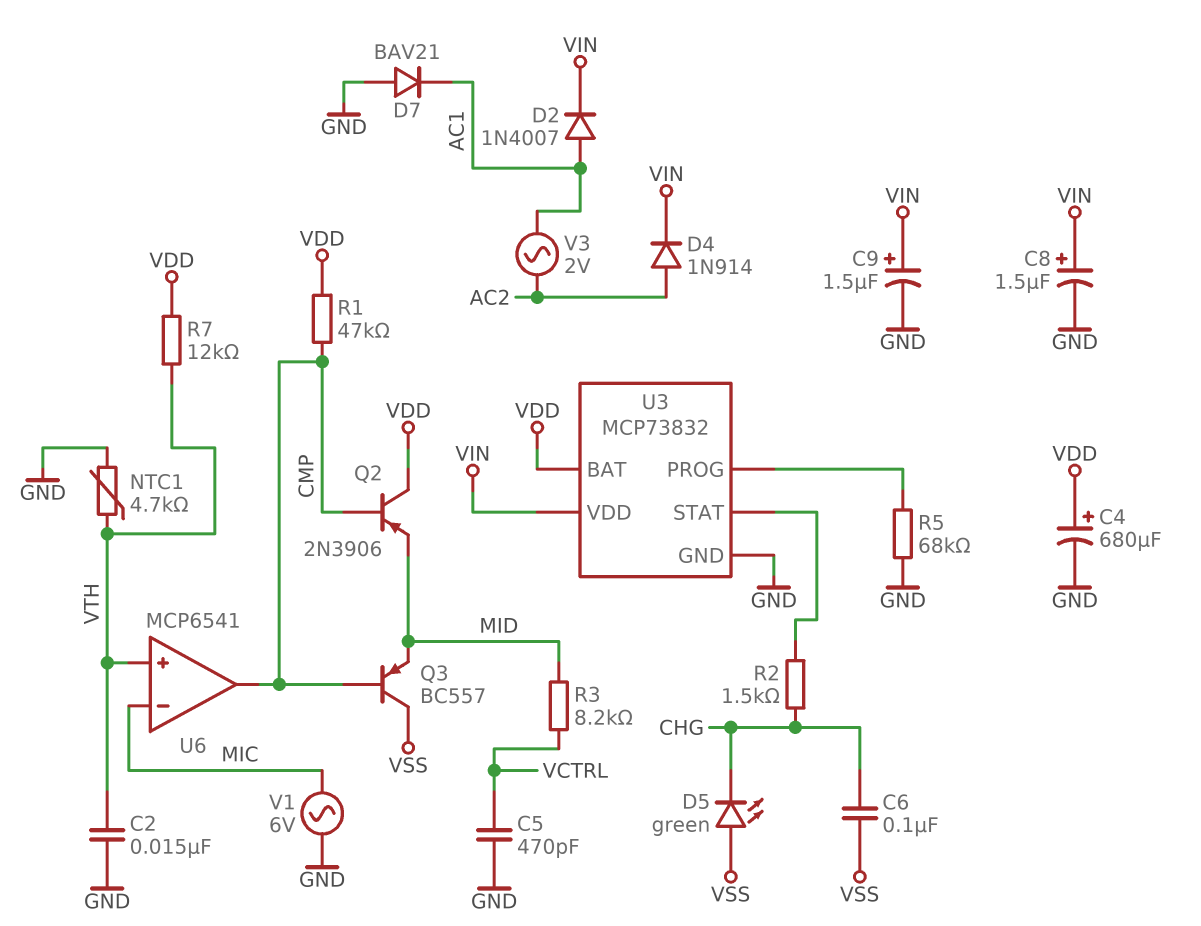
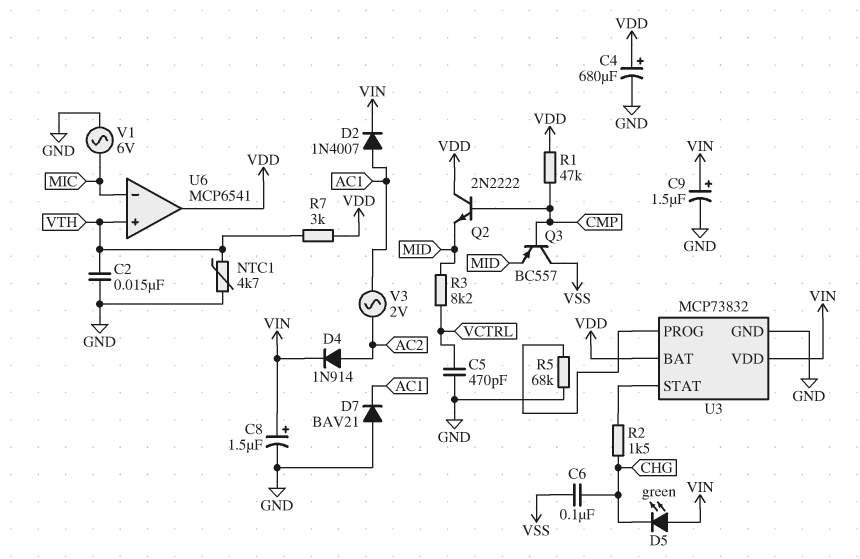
D5: LED green (A VSS, K CHG) -> LED green (A VIN, K CHG)
Q2: PNP 2N3906 (B CMP, C VDD, E MID) -> NPN 2N2222 (B CMP, C VDD, E MID)
R7: 12k (VDD, VTH) -> 3k (VDD, VTH)
U6 pin out: CMP -> VDD

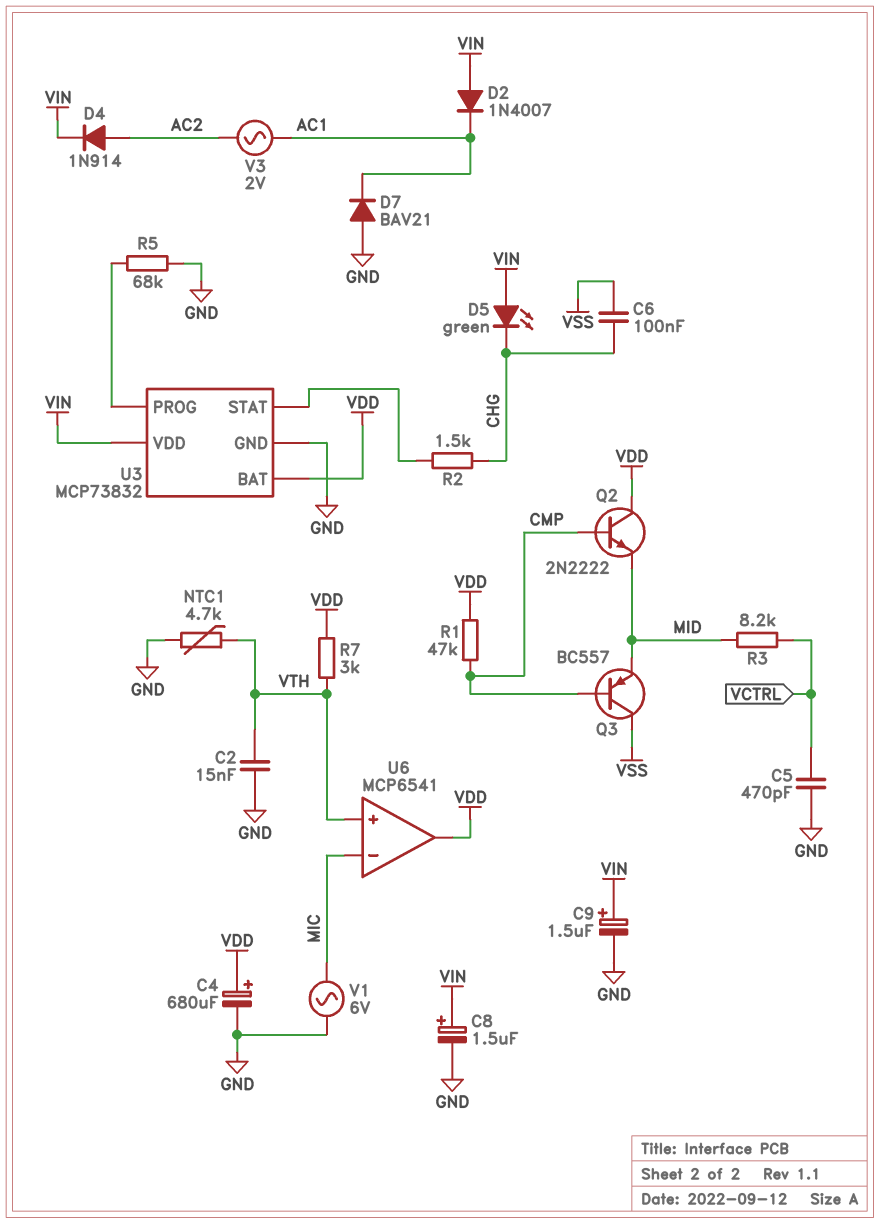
D2: diode 1N4007 (A AC1, K VIN) -> diode 1N4007 (A VIN, K AC1)

